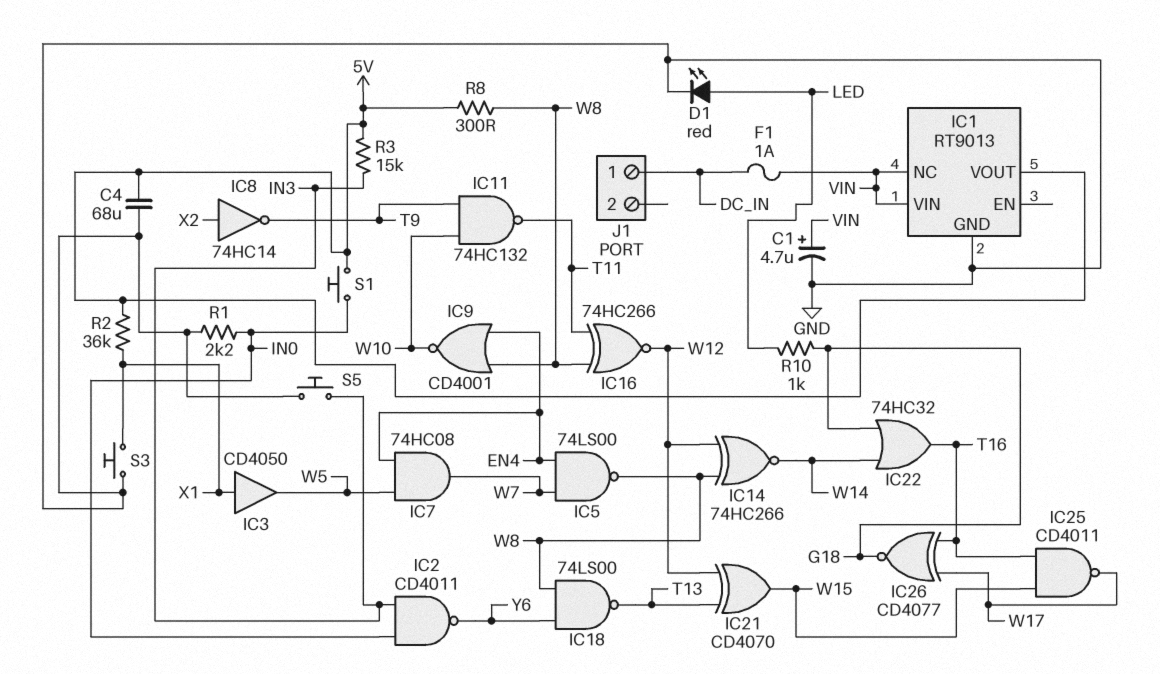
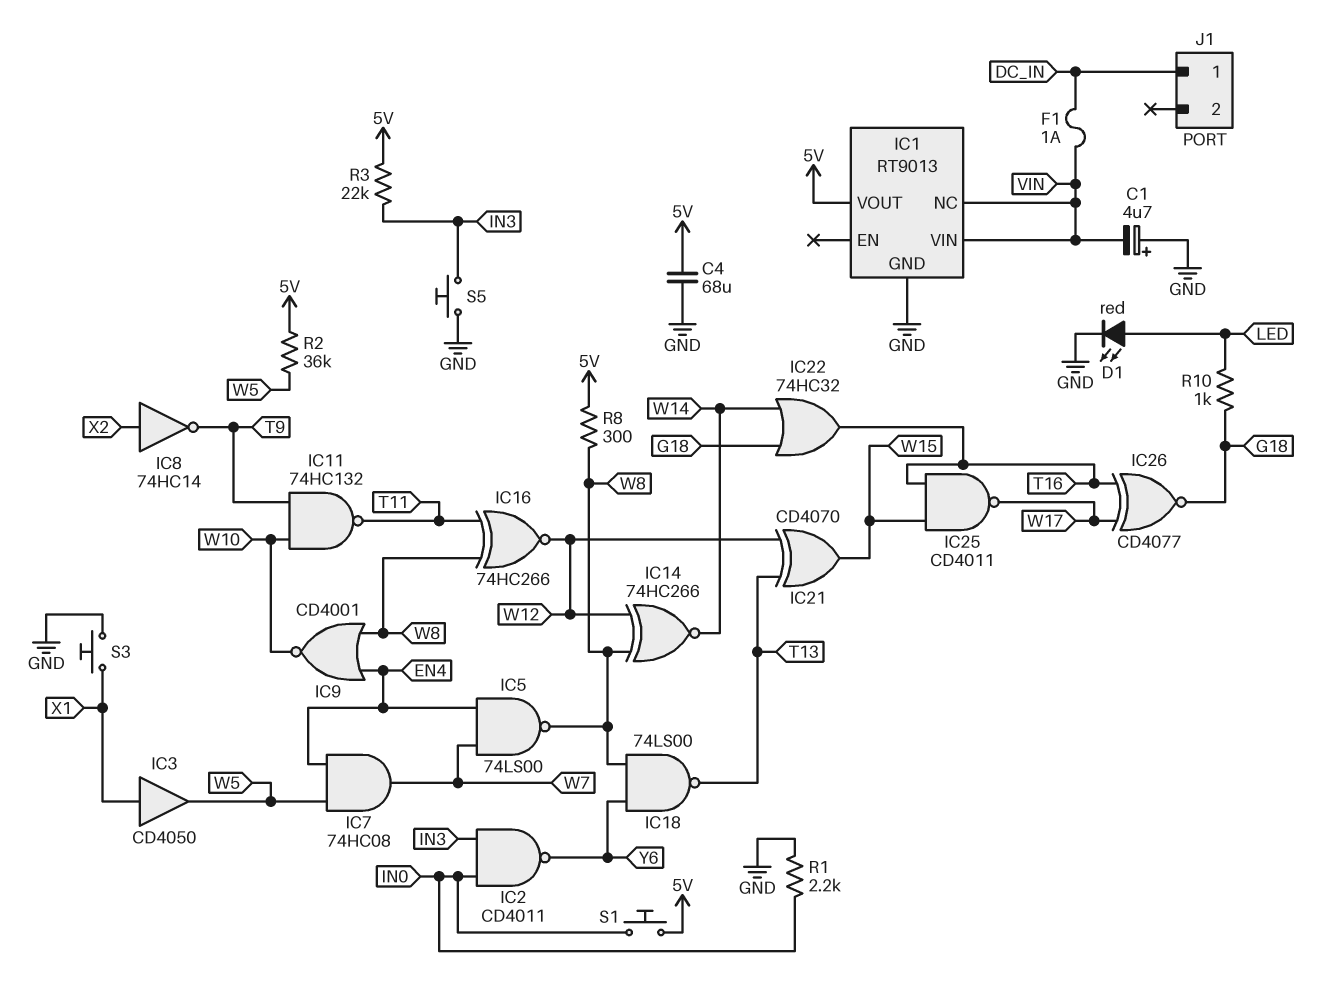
C1: 4.7uF (plus VIN, minus GND) -> 4.7uF (plus GND, minus VIN)
R2: 36k (5V, X1) -> 36k (5V, W5)
R3: 15k (5V, IN3) -> 22k (5V, IN3)

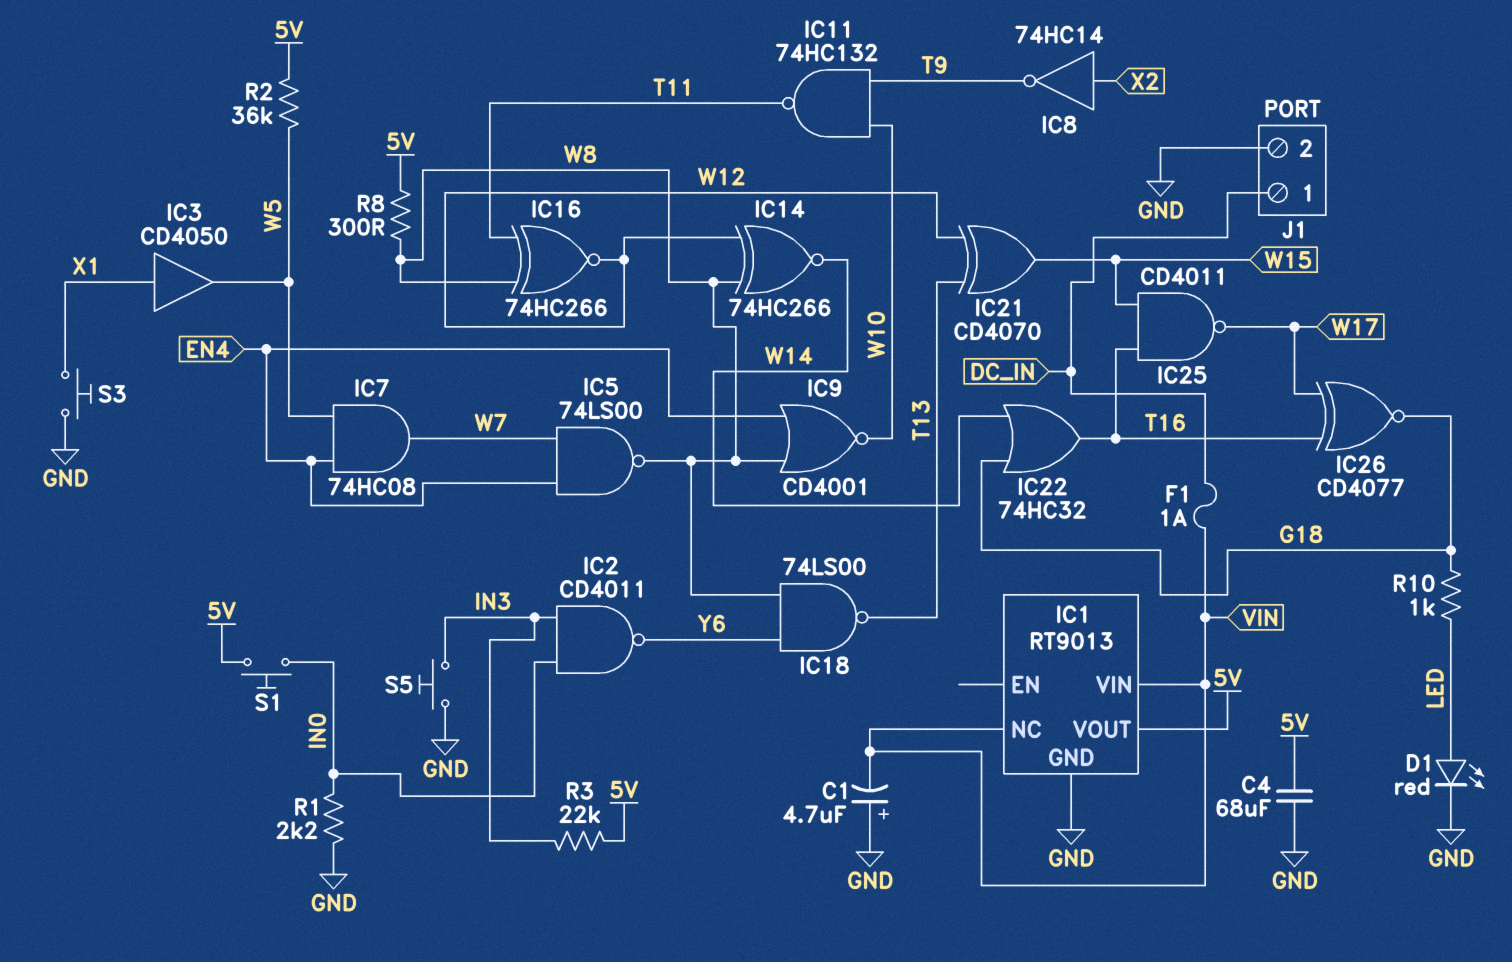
J1 pin 2: none -> GND

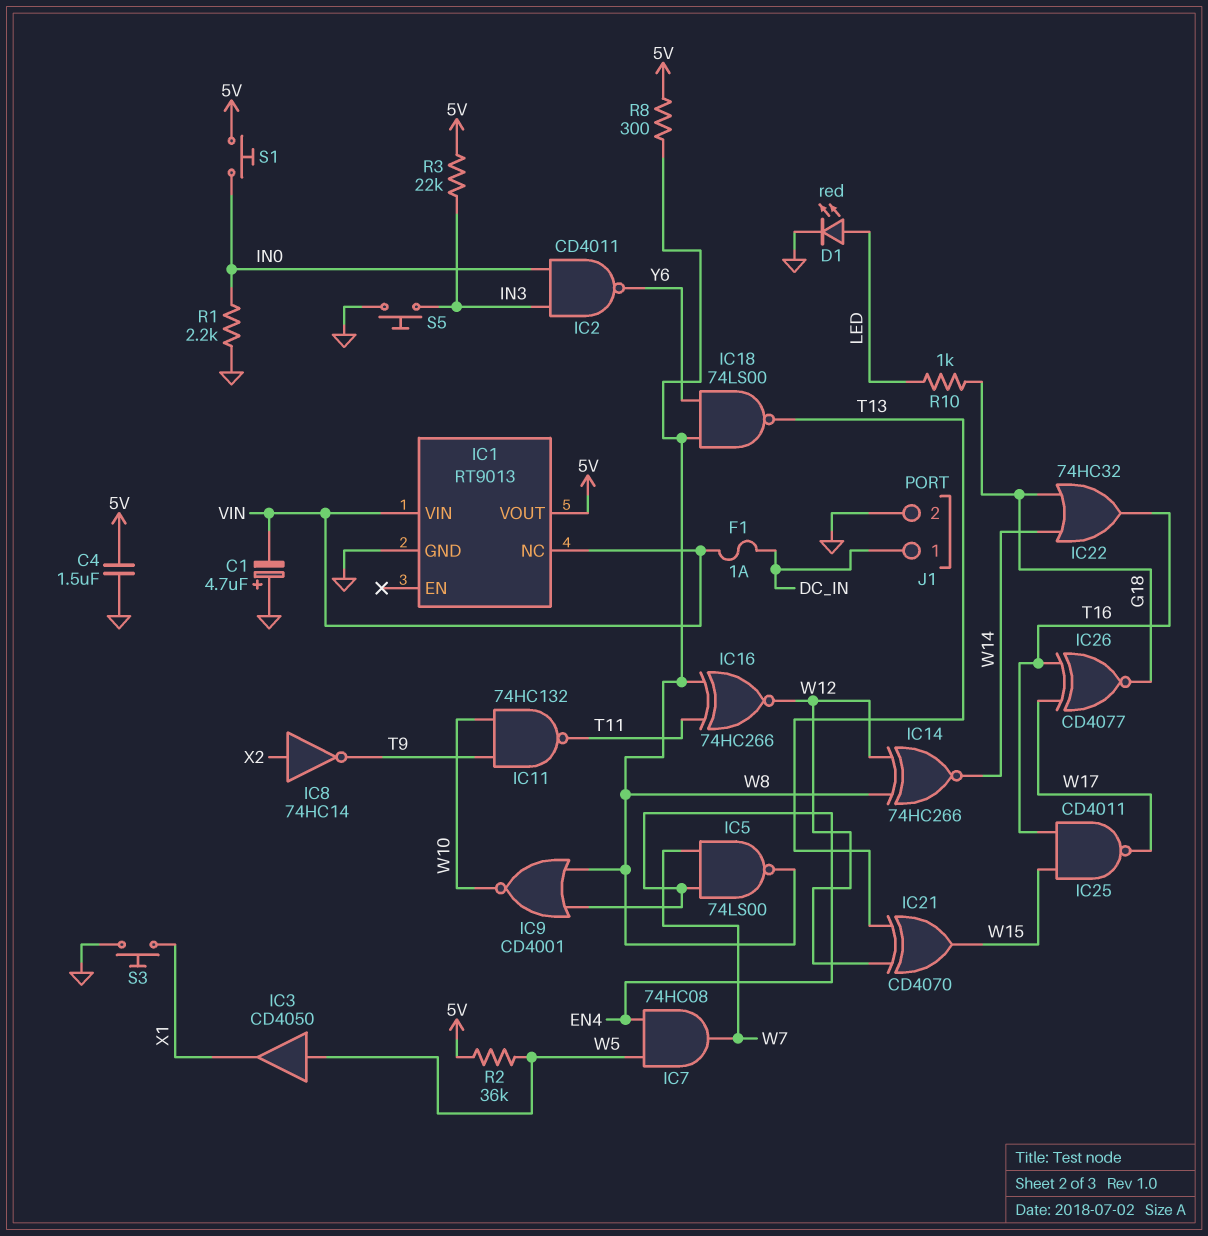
C4: 68uF (5V, GND) -> 1.5uF (5V, GND)
IC3: buffer CD4050 (in X1, out W5) -> buffer CD4050 (in W5, out X1)

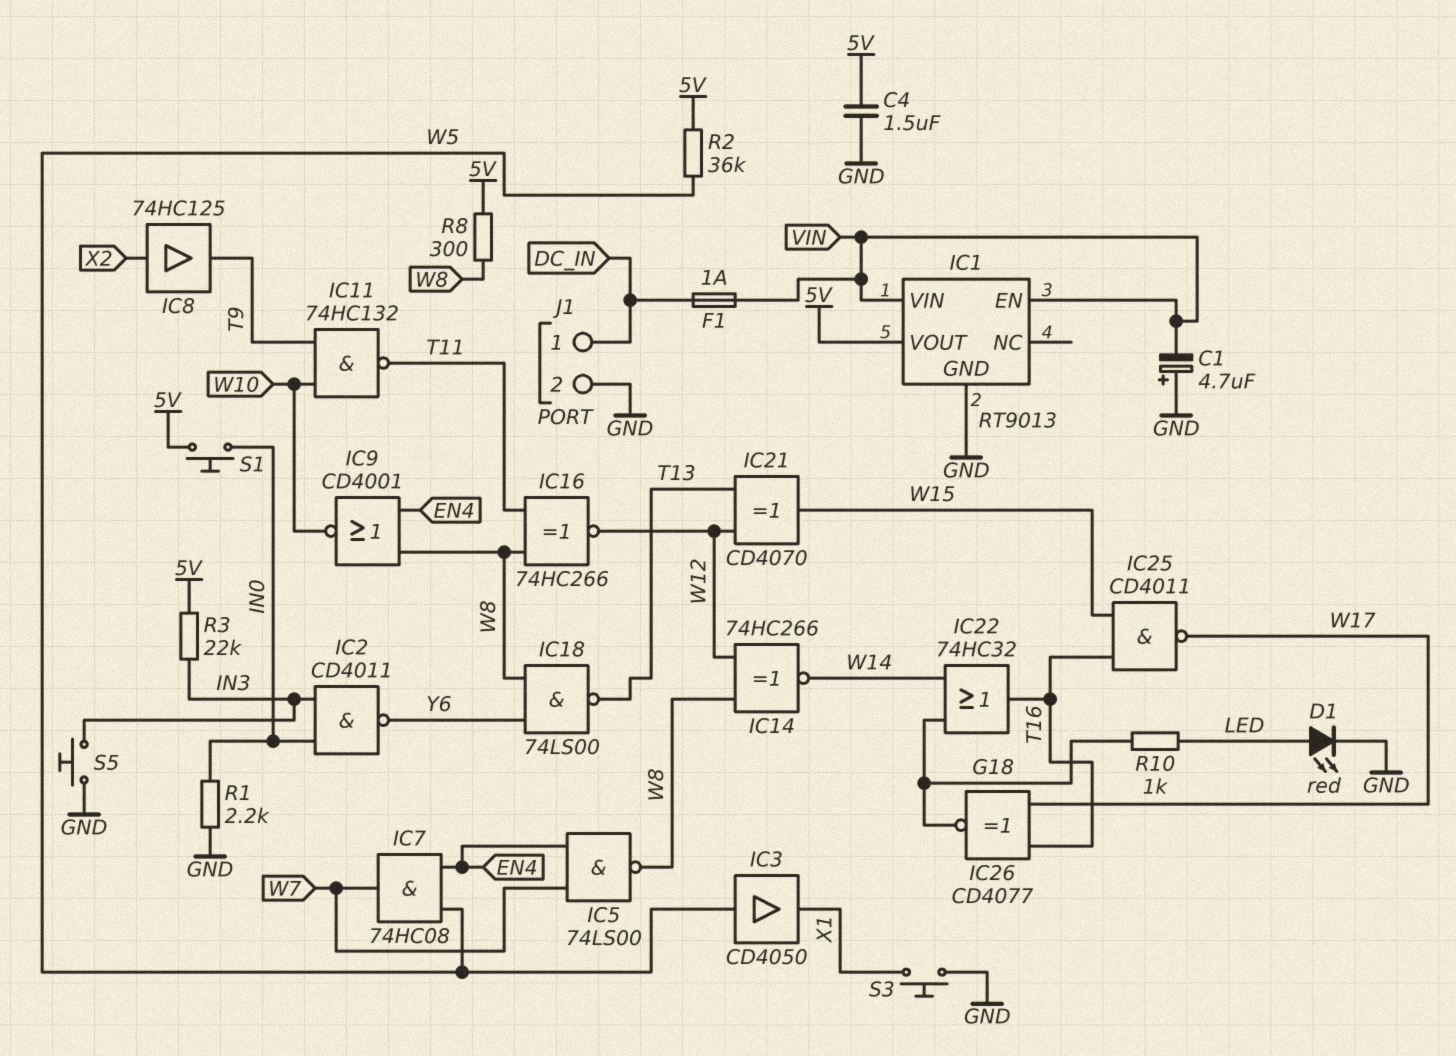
IC1 pin EN: none -> VIN
IC1 pin NC: VIN -> none
IC8: NOT 74HC14 (in X2, out T9) -> buffer 74HC125 (in X2, out T9)

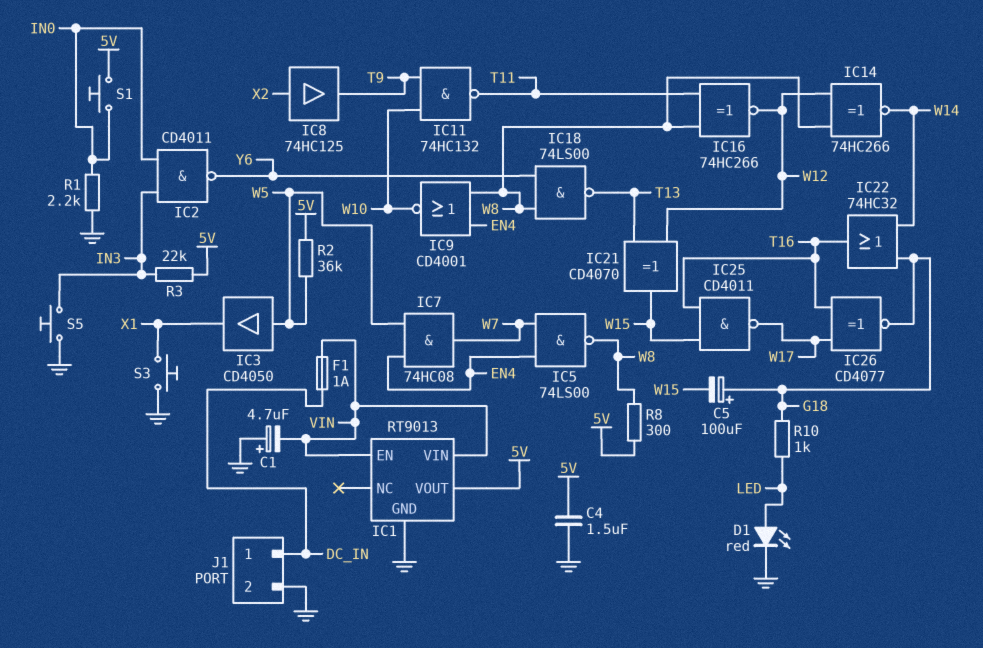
C5: none -> 100uF (plus G18, minus W15)

